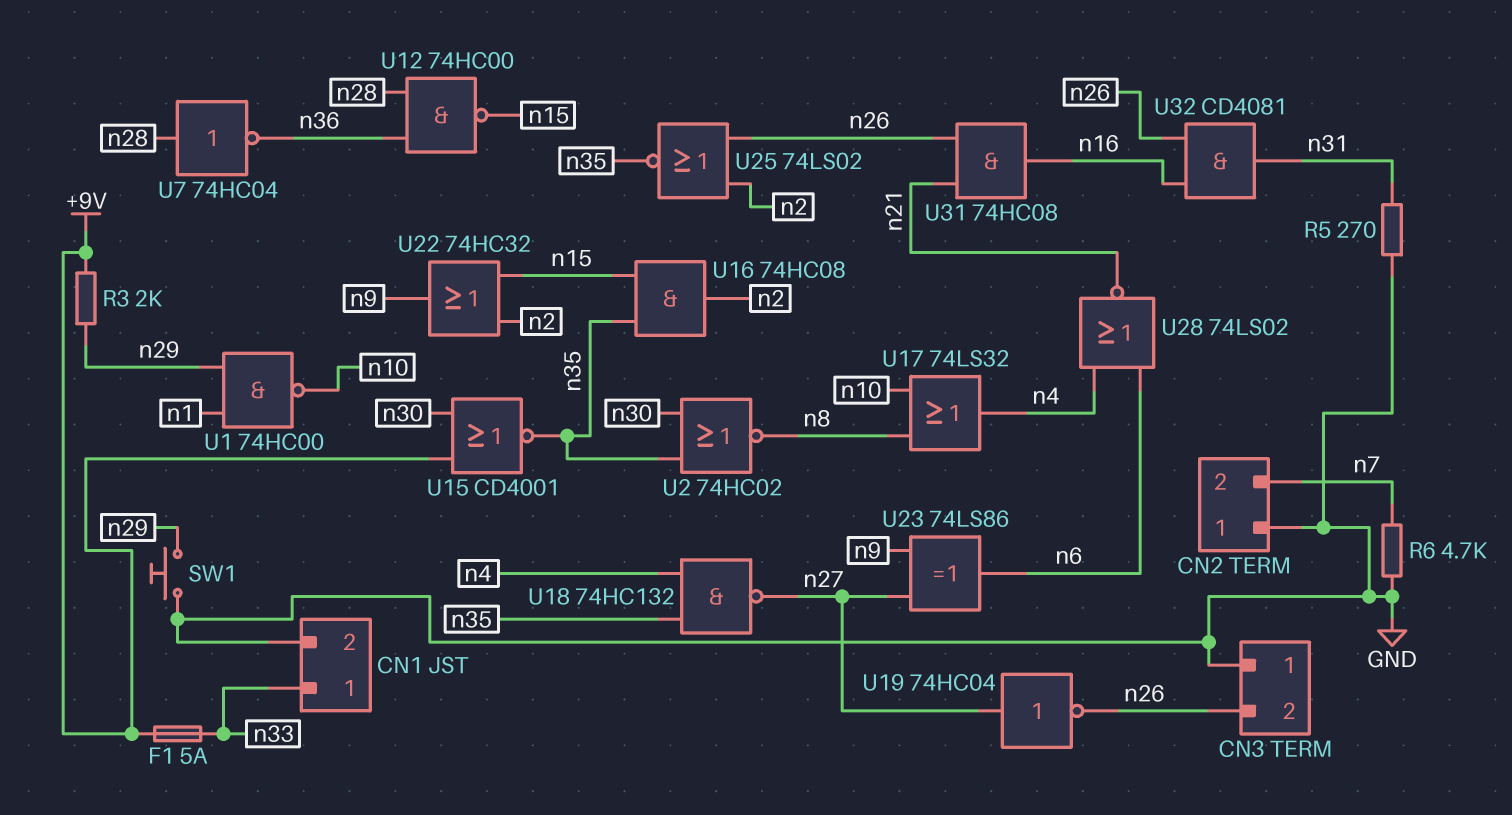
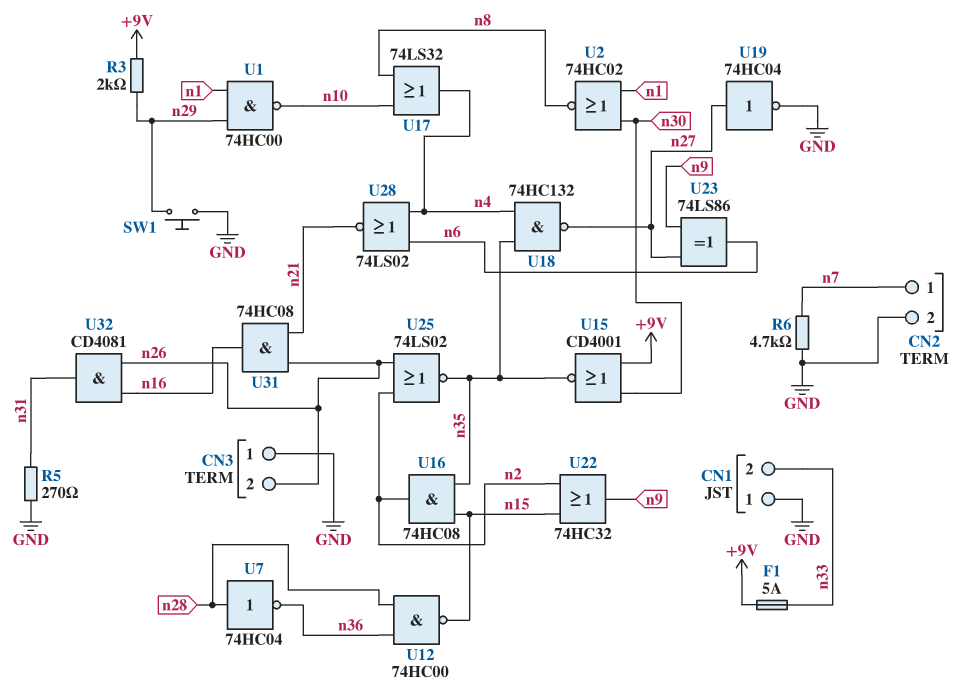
CN1 pin 1: n33 -> GND
CN1 pin 2: GND -> n33
CN2 pin 1: GND -> n7
CN2 pin 2: n7 -> GND
U2: NOR 74HC02 (in n30, in n35, out n8) -> NOR 74HC02 (in n1, in n30, out n8)
U19: NOT 74HC04 (in n27, out n26) -> NOT 74HC04 (in n27, out GND)

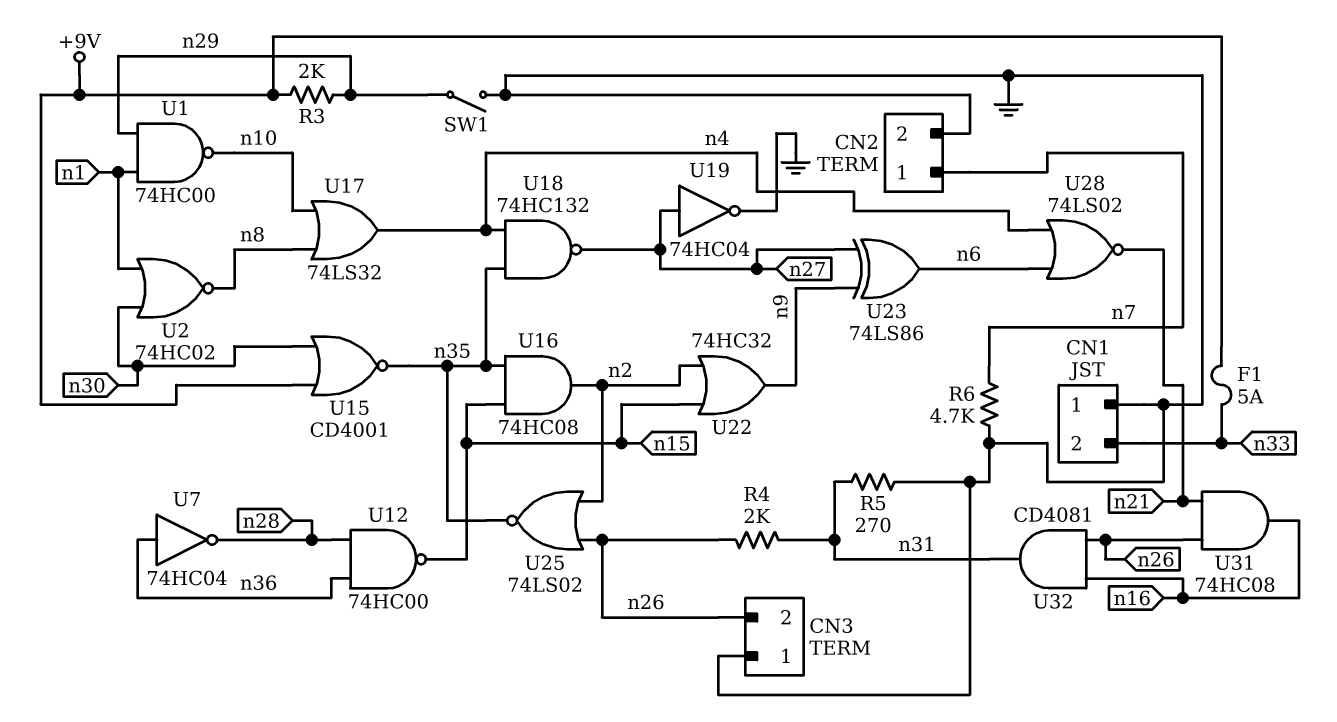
R4: none -> 2k (n26, n31)
SW1: button (GND, n29) -> switch (GND, n29)
U7: NOT 74HC04 (in n28, out n36) -> NOT 74HC04 (in n36, out n28)

